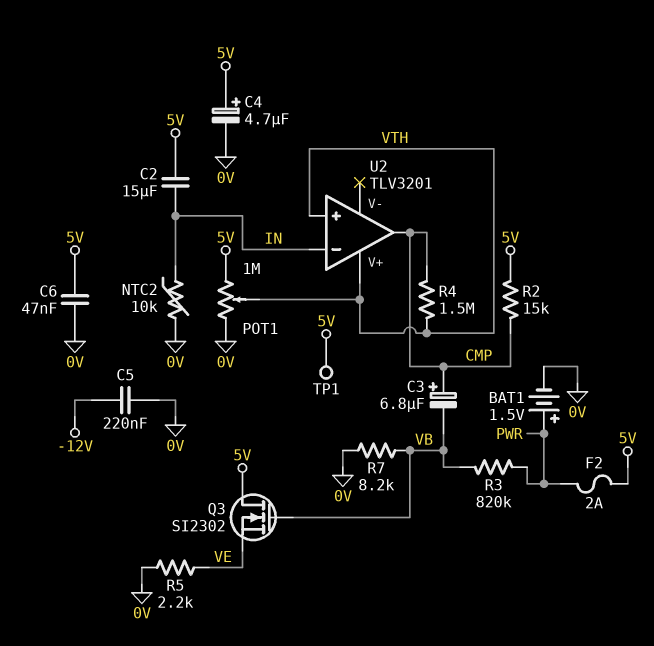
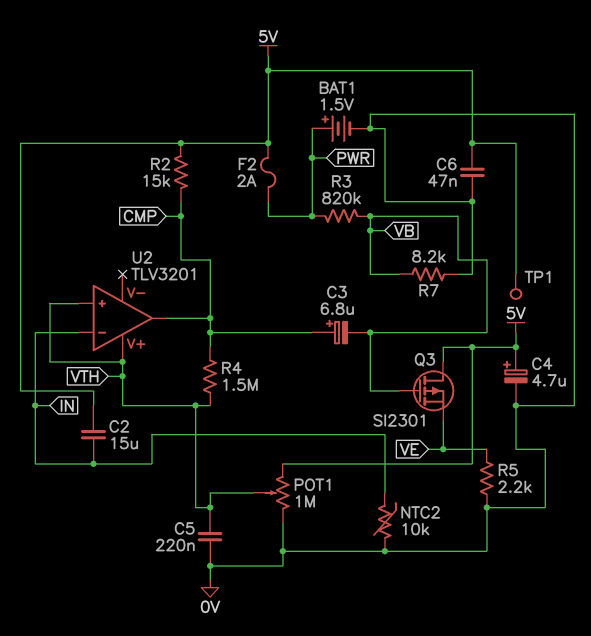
C5: 220nF (-12V, 0V) -> 220nF (0V, VTH)
Q3: NMOS SI2302 (G VB, D 5V, S VE) -> PMOS SI2301 (G VB, D 5V, S VE)

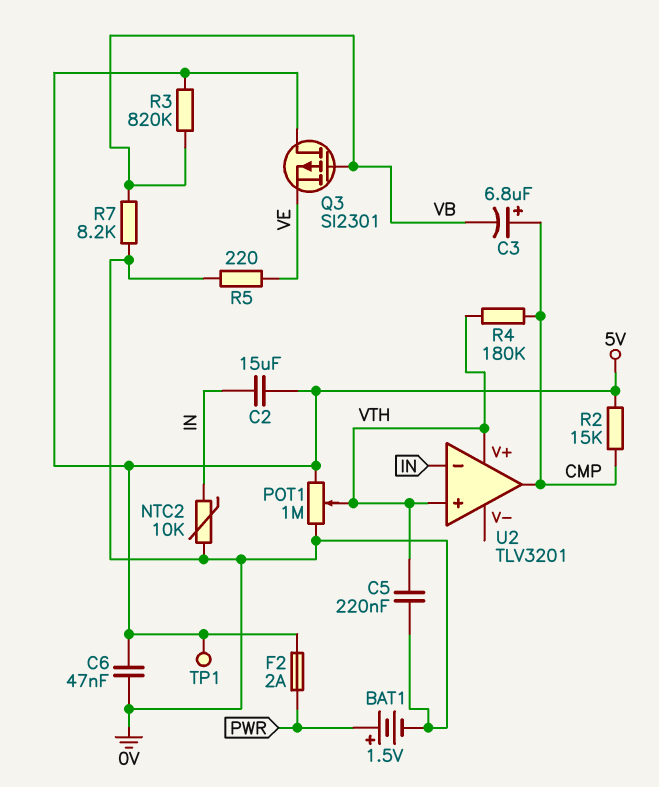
C4: 4.7uF (plus 5V, minus 0V) -> none
R3: 820k (PWR, VB) -> 820k (5V, VB)
R4: 1.5M (CMP, VTH) -> 180k (CMP, VTH)
R5: 2.2k (0V, VE) -> 220 (0V, VE)

